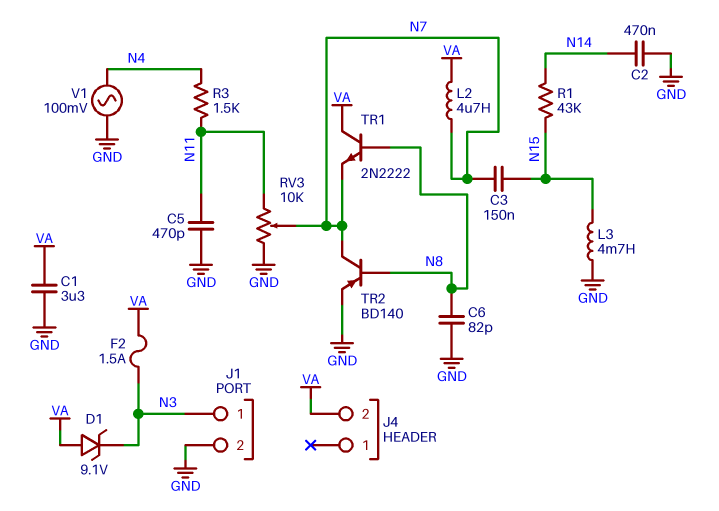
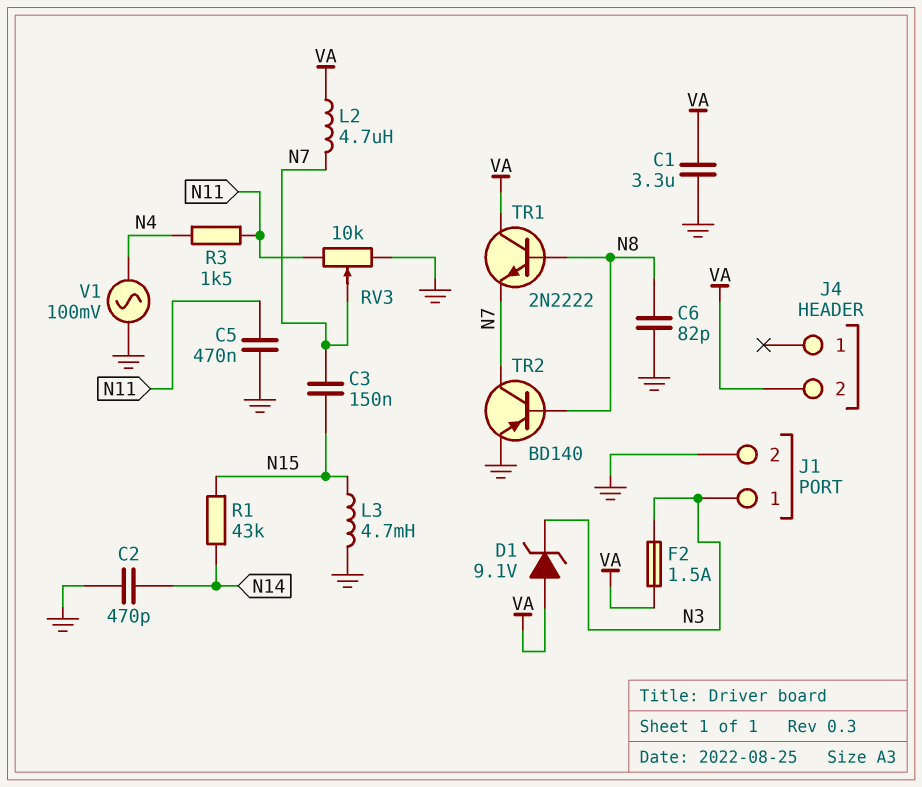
C2: 470nF (GND, N14) -> 470pF (GND, N14)
C5: 470pF (GND, N11) -> 470nF (GND, N11)

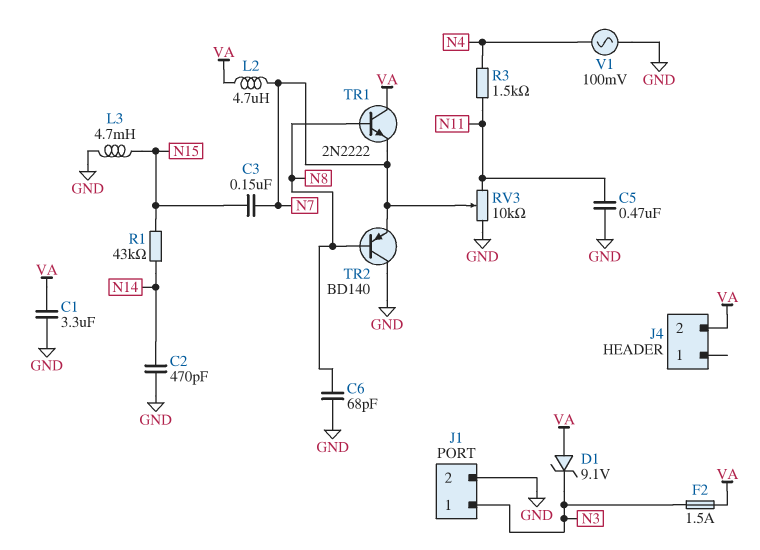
C6: 82pF (GND, N8) -> 68pF (GND, N8)
TR2: PNP BD140 (B N8, C N7, E GND) -> PNP BD140 (B N8, C GND, E N7)

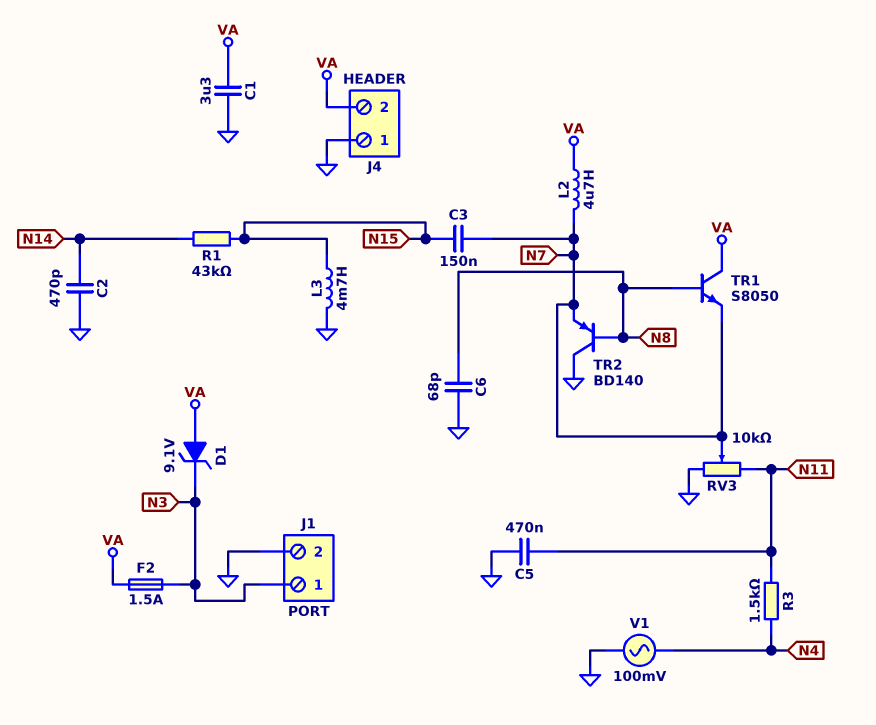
J4 pin 1: none -> GND
TR1: NPN 2N2222 (B N8, C VA, E N7) -> NPN S8050 (B N8, C VA, E N7)

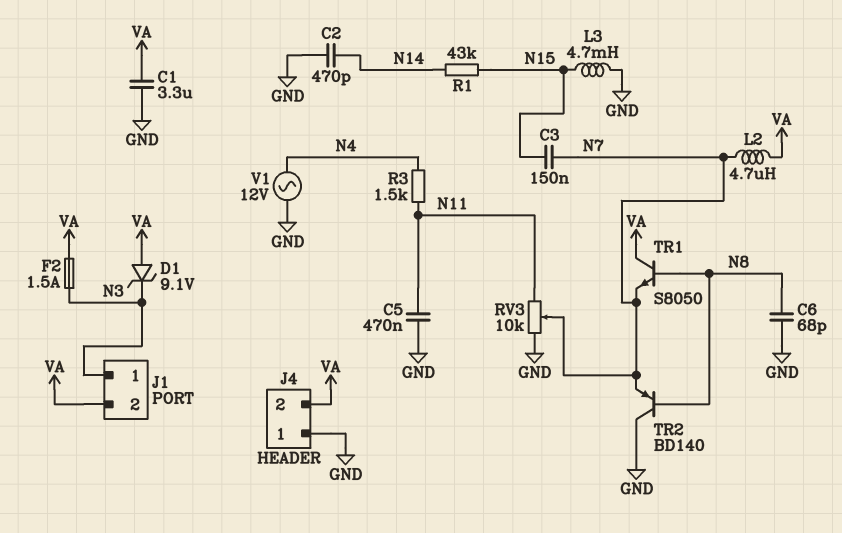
J1 pin 2: GND -> VA
V1: AC 100mV (GND, N4) -> AC 12V (GND, N4)

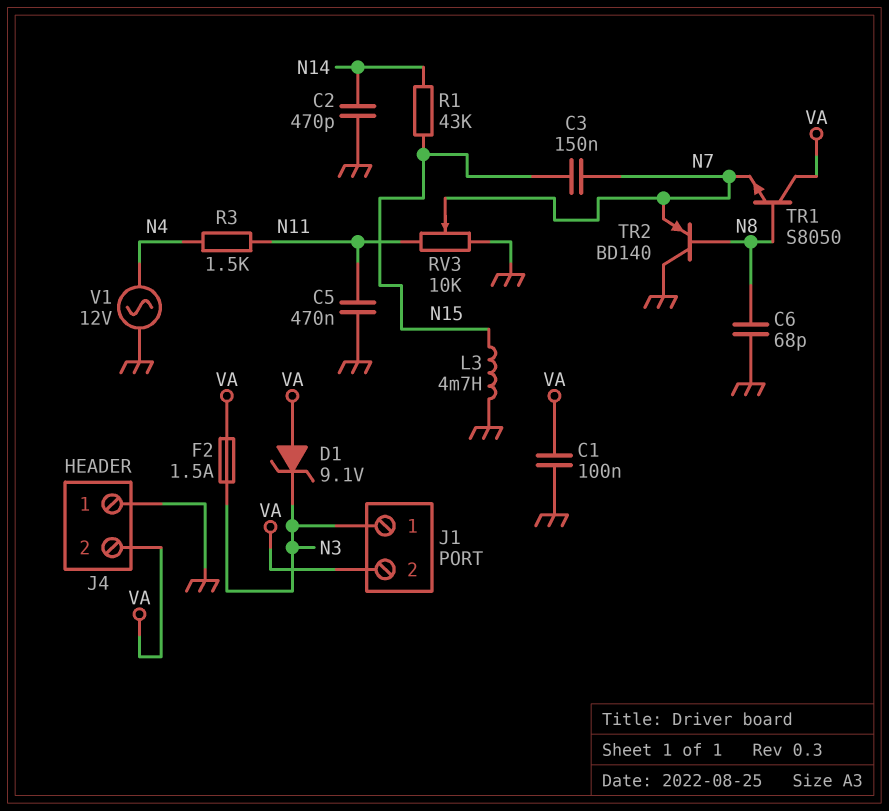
C1: 3.3uF (GND, VA) -> 100nF (GND, VA)
L2: 4.7uH (N7, VA) -> none

